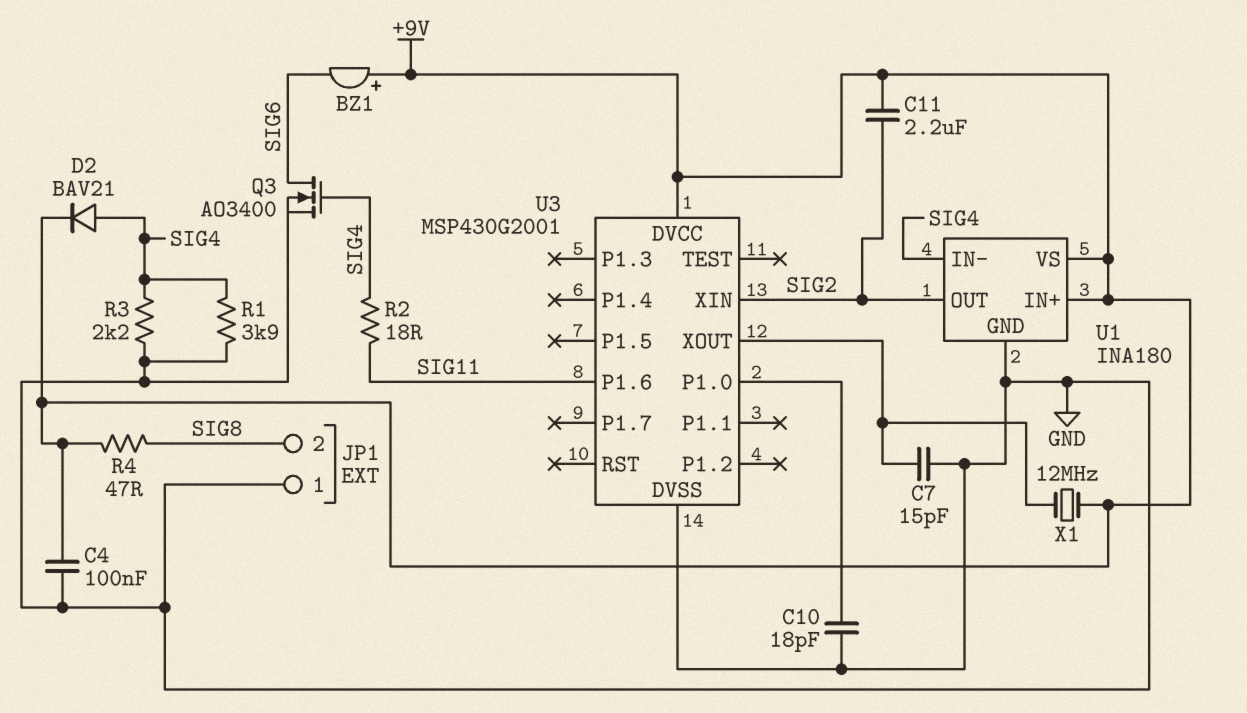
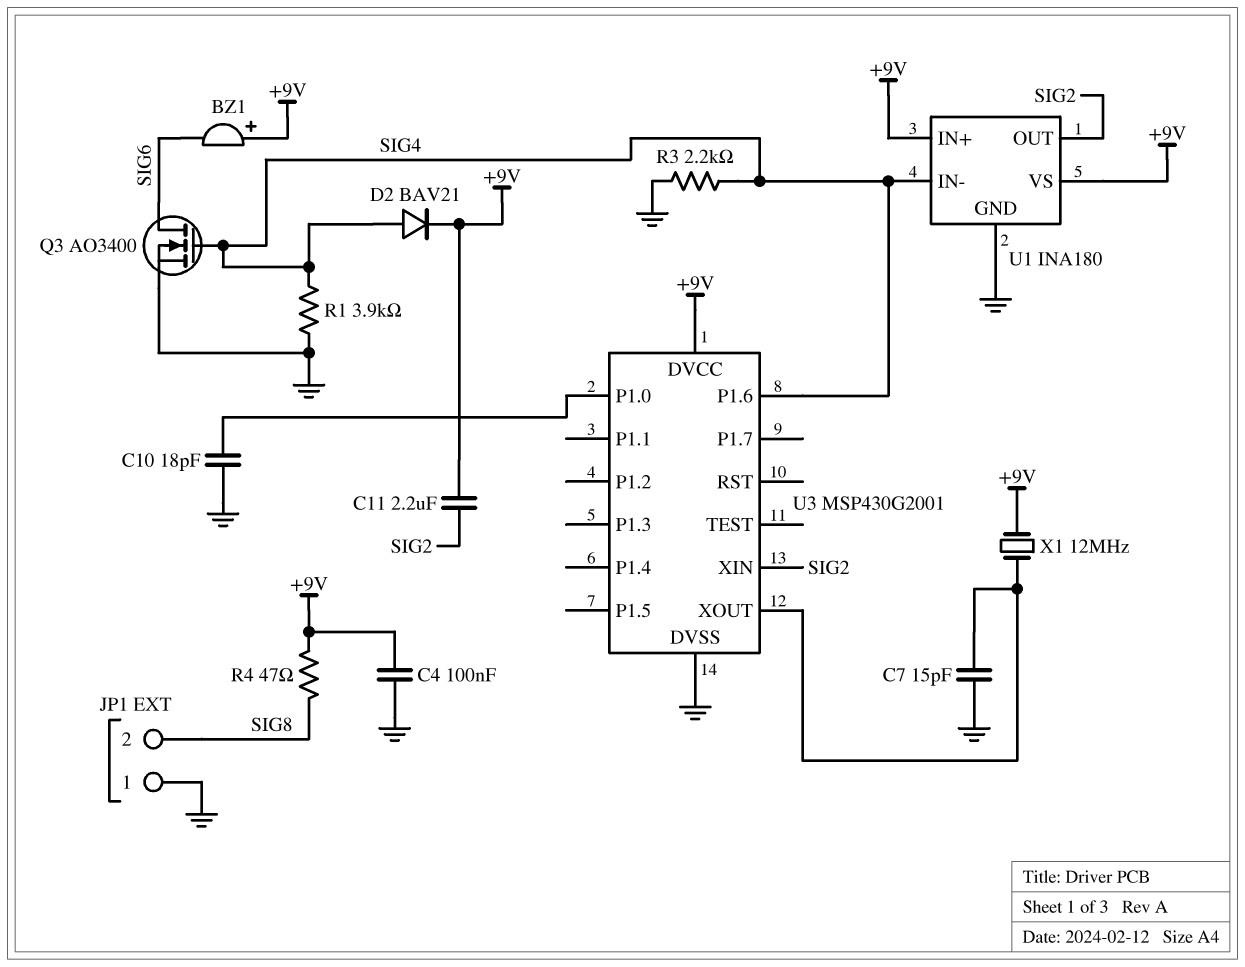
R2: 18 (SIG4, SIG11) -> none
U3 pin P1.6: SIG11 -> SIG4

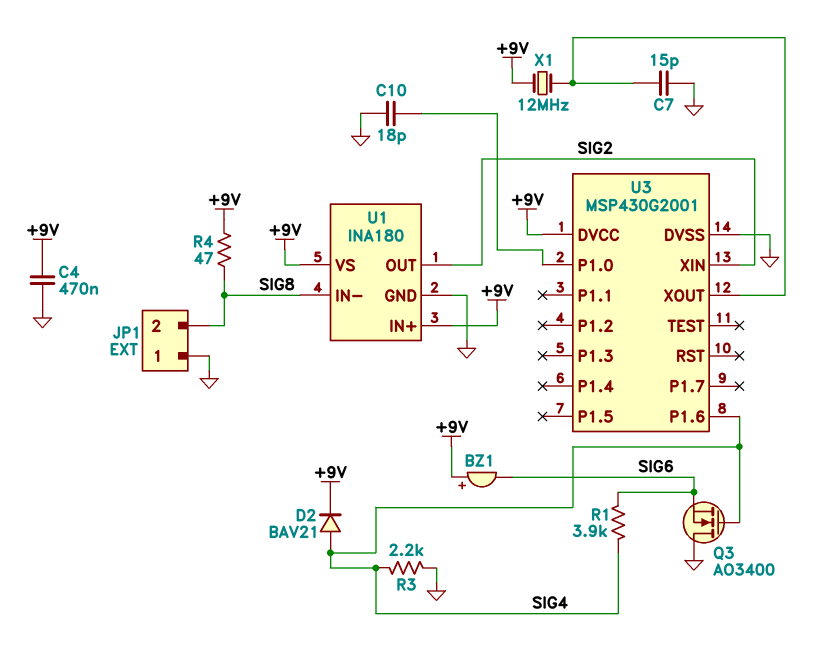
C4: 100nF (+9V, GND) -> 470nF (+9V, GND)
C11: 2.2uF (+9V, SIG2) -> none
Q3: NMOS AO3400 (G SIG4, D SIG6, S GND) -> NMOS AO3400 (G SIG4, D GND, S SIG6)
R1: 3.9k (GND, SIG4) -> 3.9k (SIG4, SIG6)
U1 pin IN-: SIG4 -> SIG8

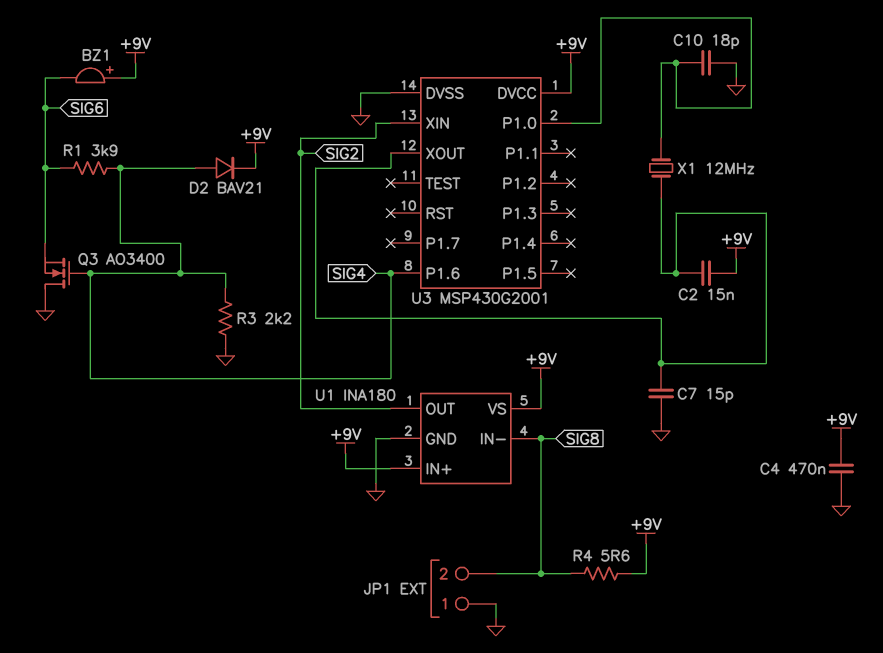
C2: none -> 15nF (+9V, U3/XOUT)
R4: 47 (+9V, SIG8) -> 5.6 (+9V, SIG8)
X1: 12MHz (+9V, U3/XOUT) -> 12MHz (U3/P1.0, U3/XOUT)

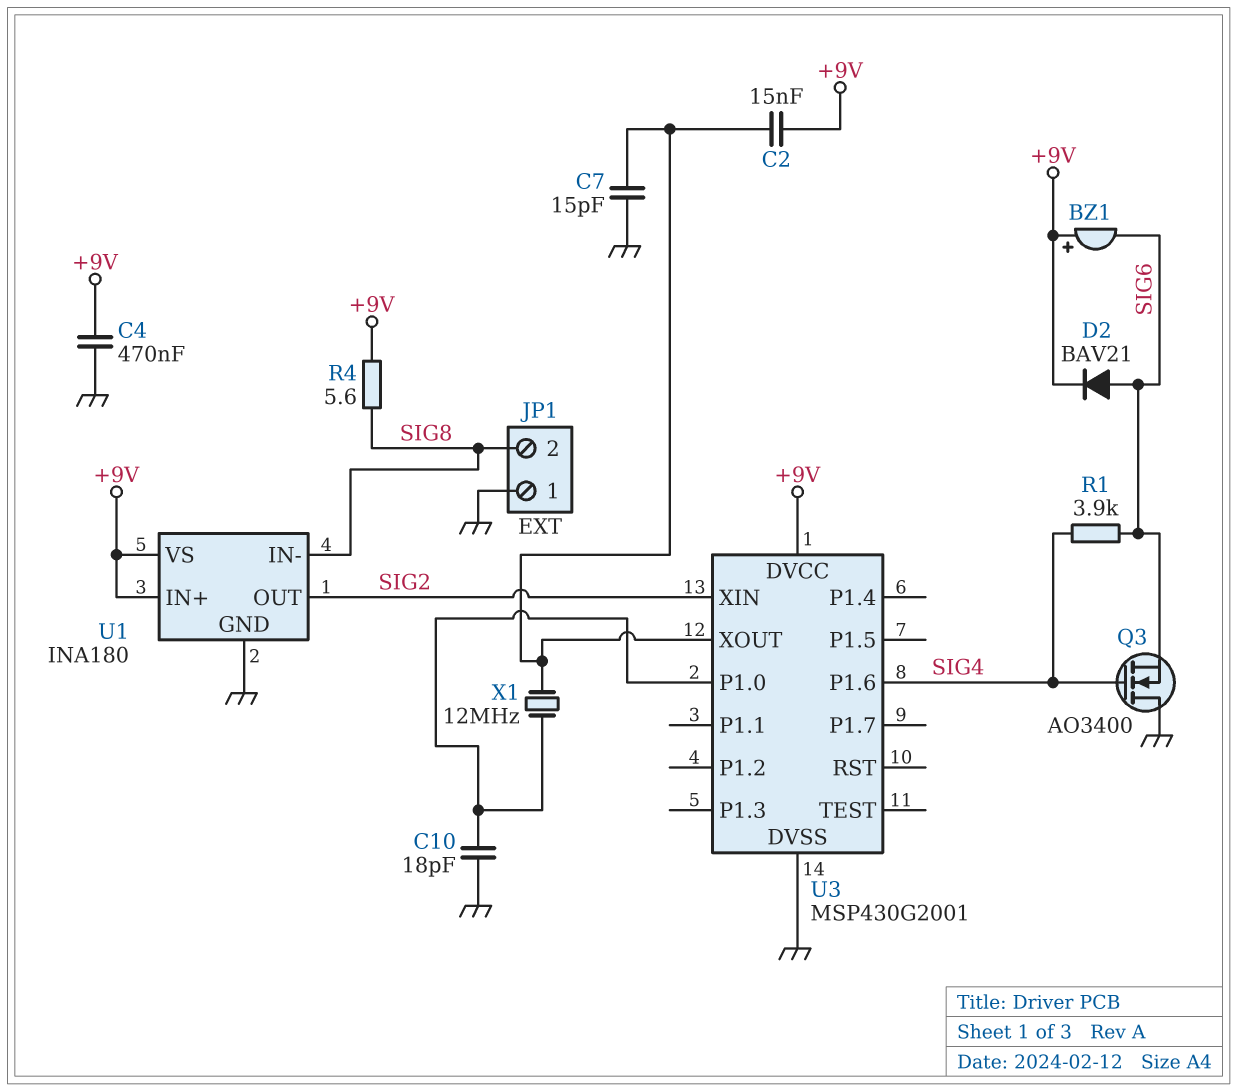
D2: diode BAV21 (A SIG4, K +9V) -> diode BAV21 (A SIG6, K +9V)
R3: 2.2k (GND, SIG4) -> none

